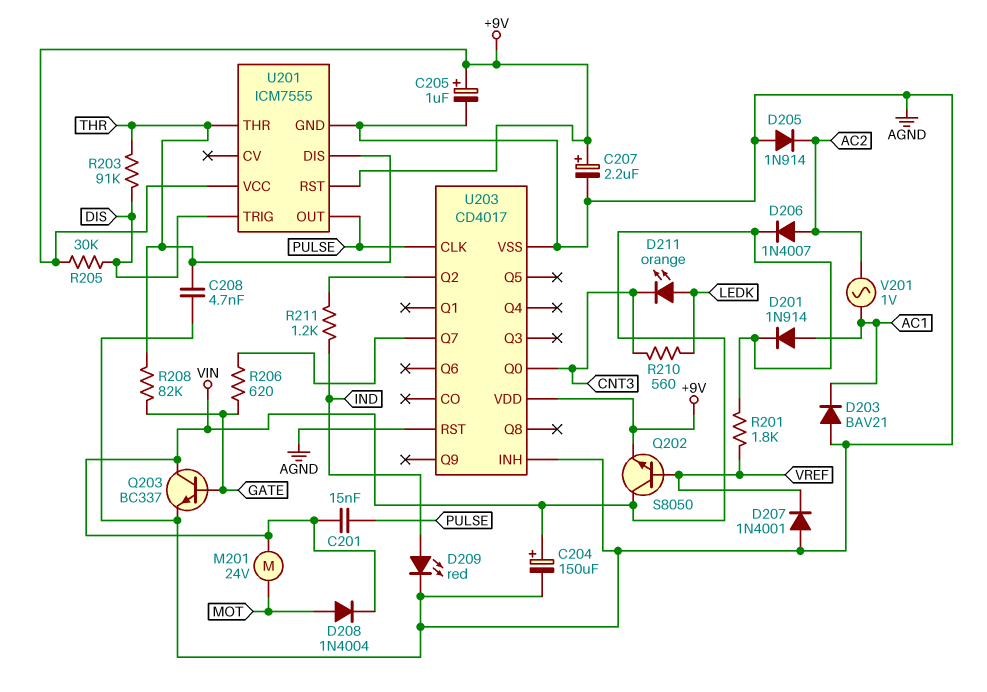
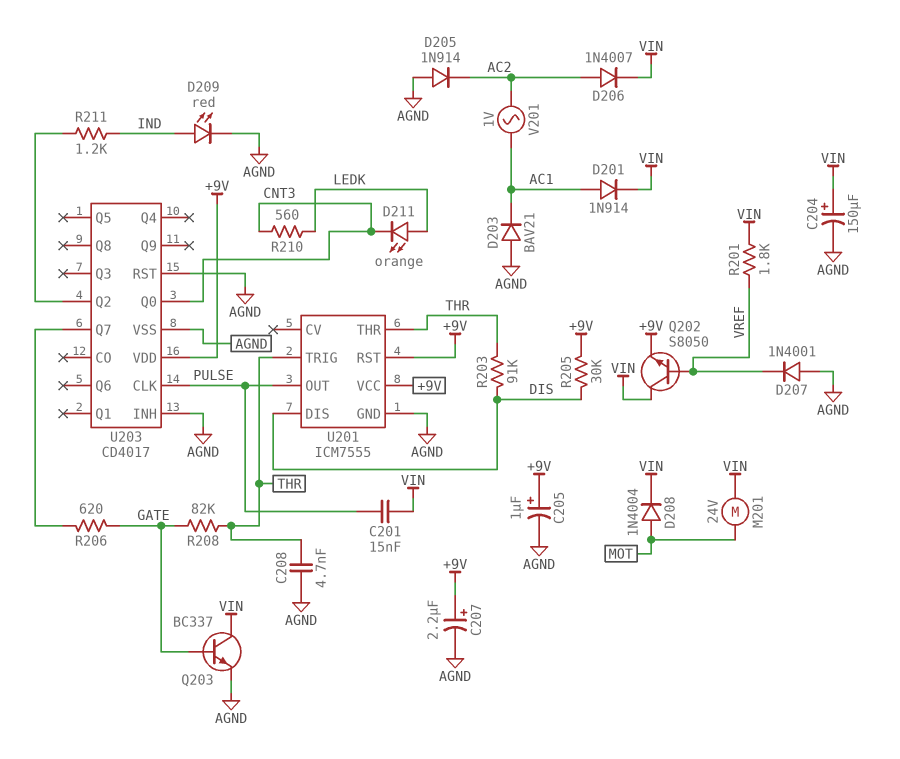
U201 pin DIS: THR -> DIS
U201 pin TRIG: DIS -> THR

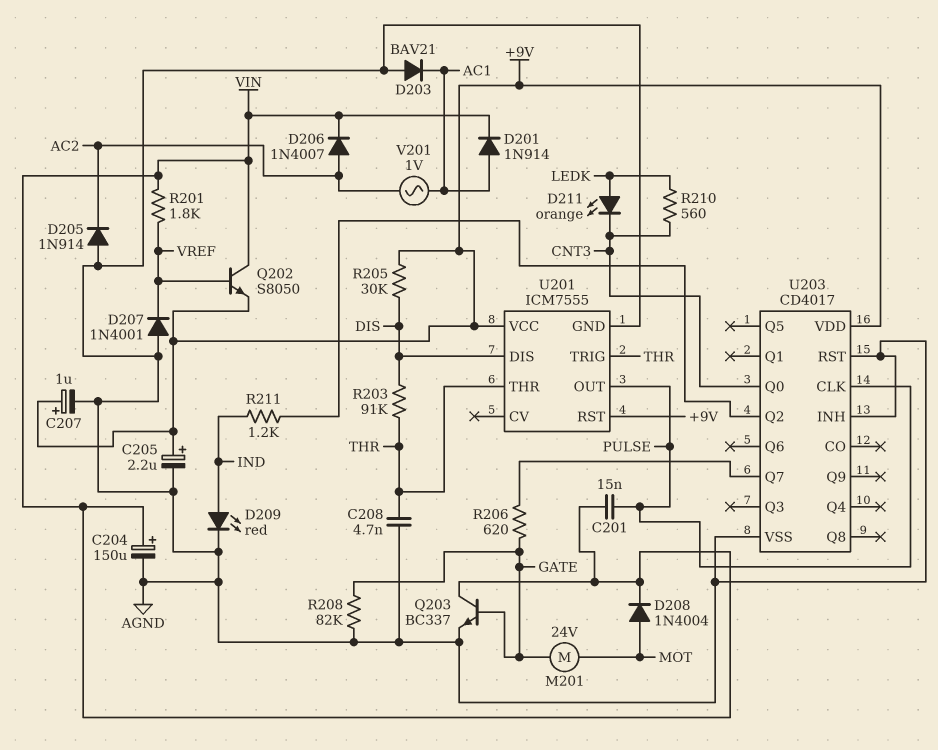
C205: 1uF (plus +9V, minus AGND) -> 2.2uF (plus +9V, minus AGND)
C207: 2.2uF (plus +9V, minus AGND) -> 1uF (plus +9V, minus AGND)
M201: motor 24V (MOT, VIN) -> motor 24V (GATE, MOT)
R208: 82k (GATE, THR) -> 82k (AGND, GATE)

